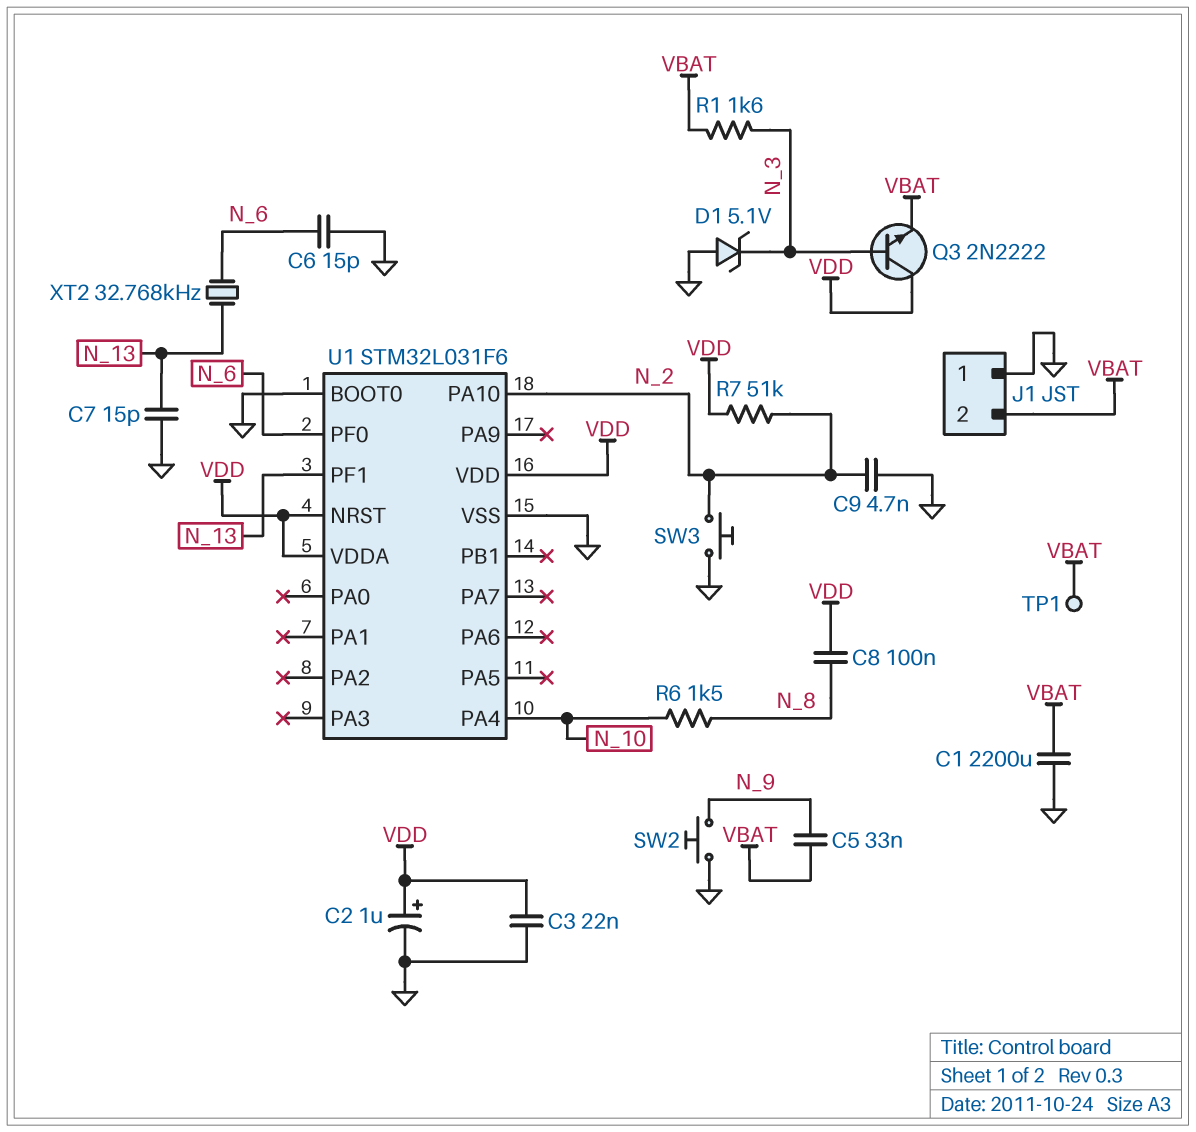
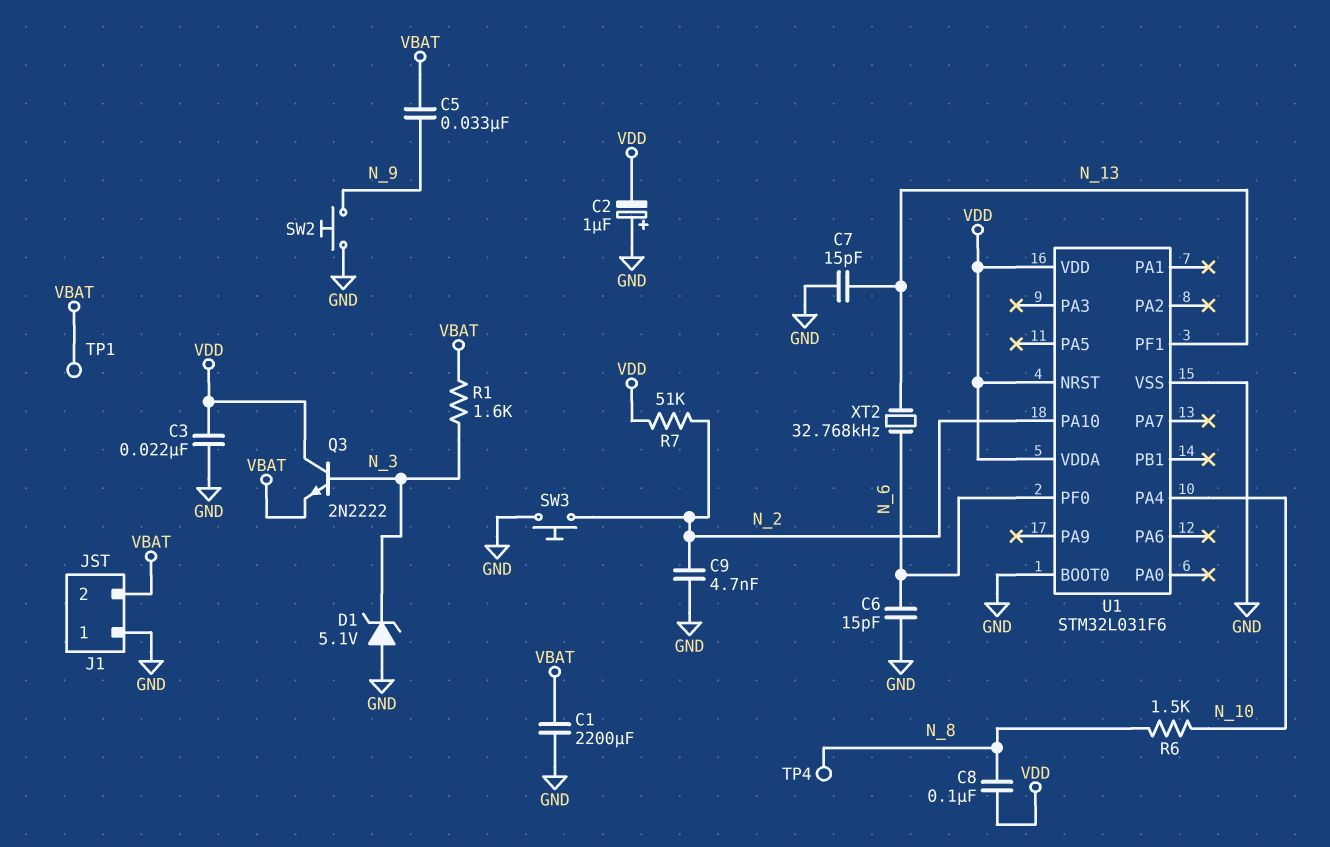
C2: 1uF (plus VDD, minus GND) -> 1uF (plus GND, minus VDD)
TP4: none -> test point (N_8)

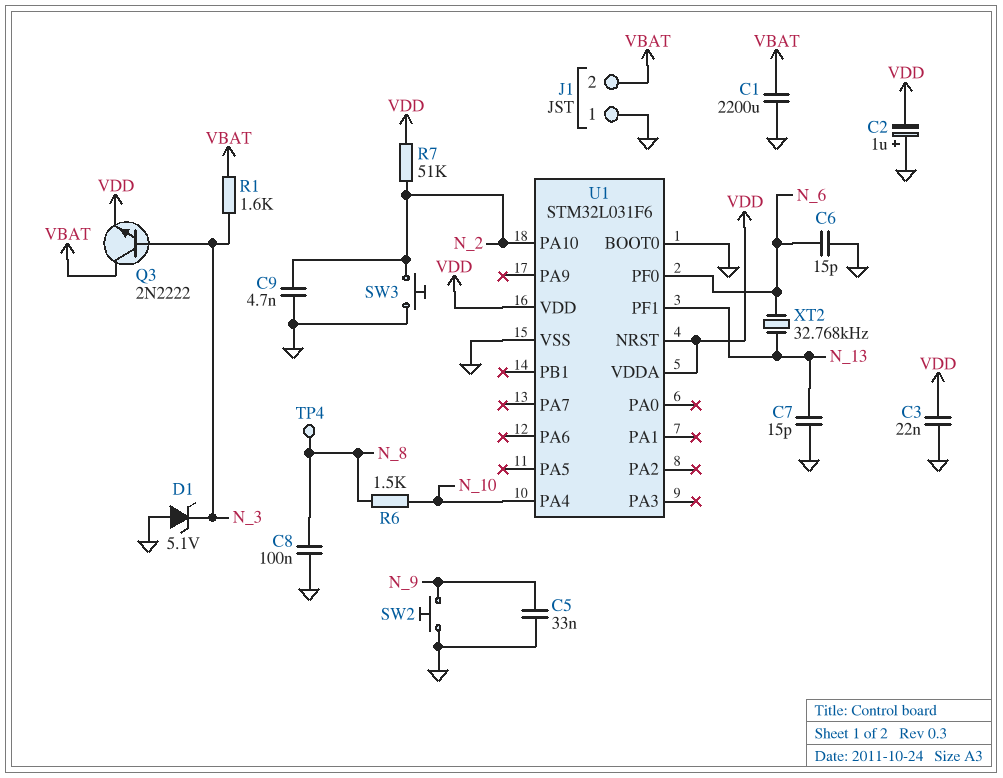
C5: 33nF (N_9, VBAT) -> 33nF (GND, N_9)
C8: 100nF (N_8, VDD) -> 100nF (GND, N_8)
Q3: NPN 2N2222 (B N_3, C VDD, E VBAT) -> NPN 2N2222 (B N_3, C VBAT, E VDD)
TP1: test point (VBAT) -> none

